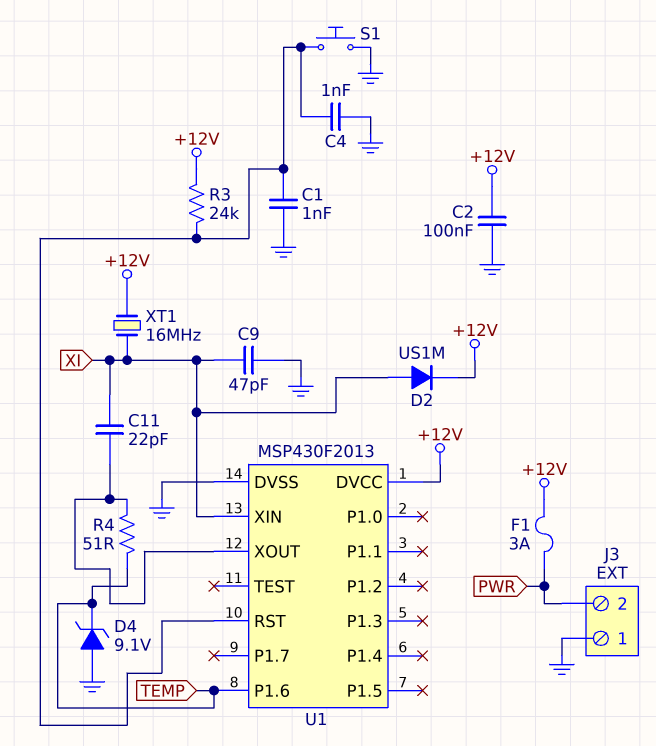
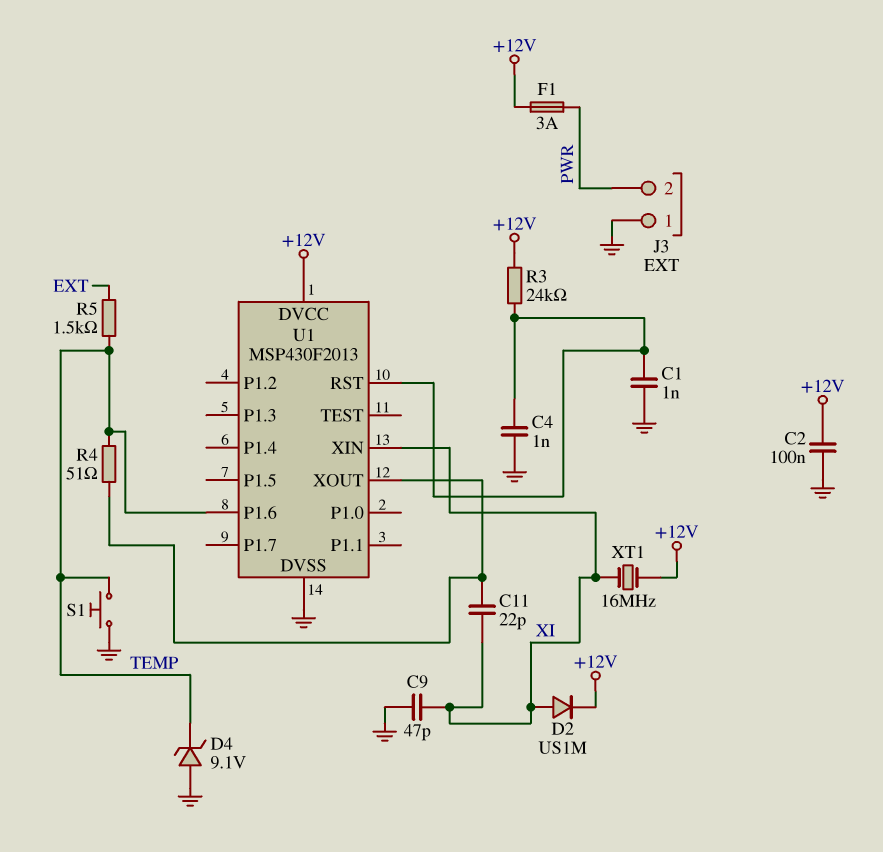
R5: none -> 1.5k (EXT, TEMP)
S1: button (GND, U1/RST) -> button (GND, TEMP)

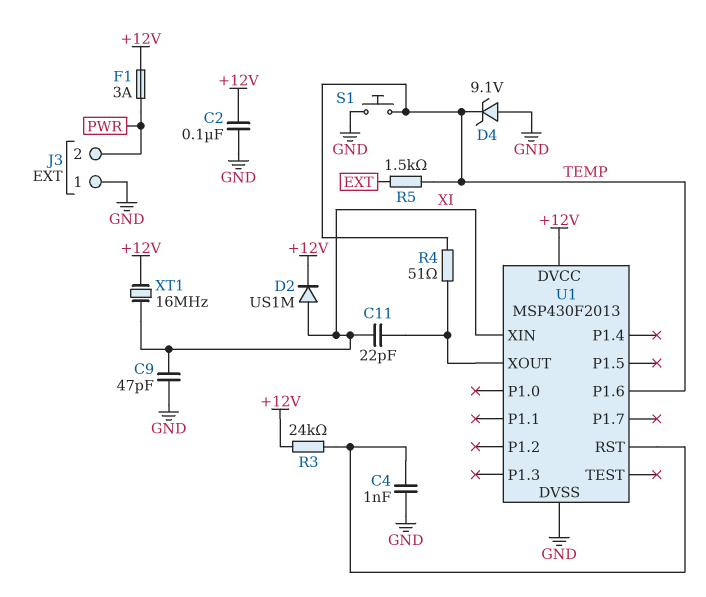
C1: 1nF (GND, U1/RST) -> none

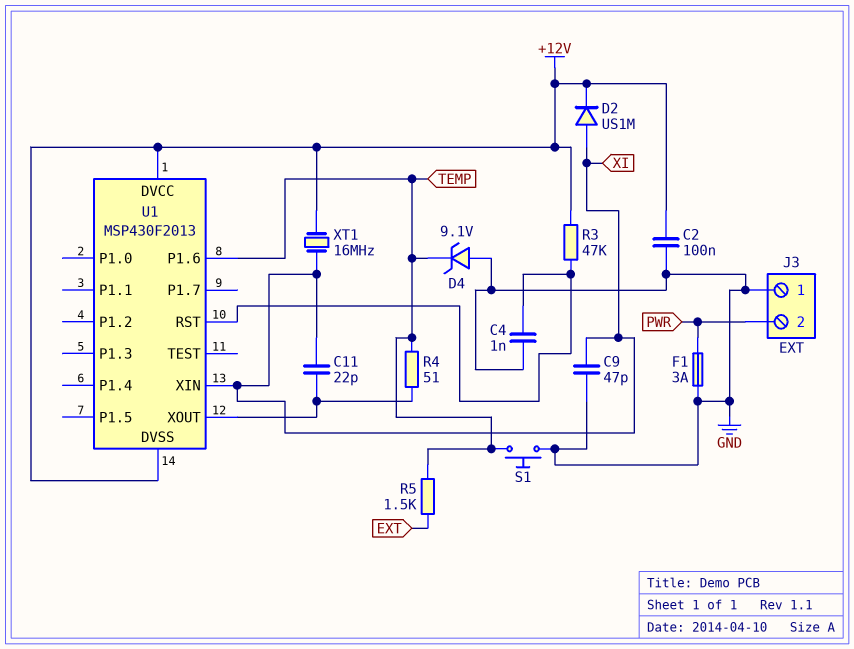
F1: 3A (+12V, PWR) -> 3A (GND, PWR)
R3: 24k (+12V, U1/RST) -> 47k (+12V, U1/RST)
U1 pin DVSS: GND -> +12V

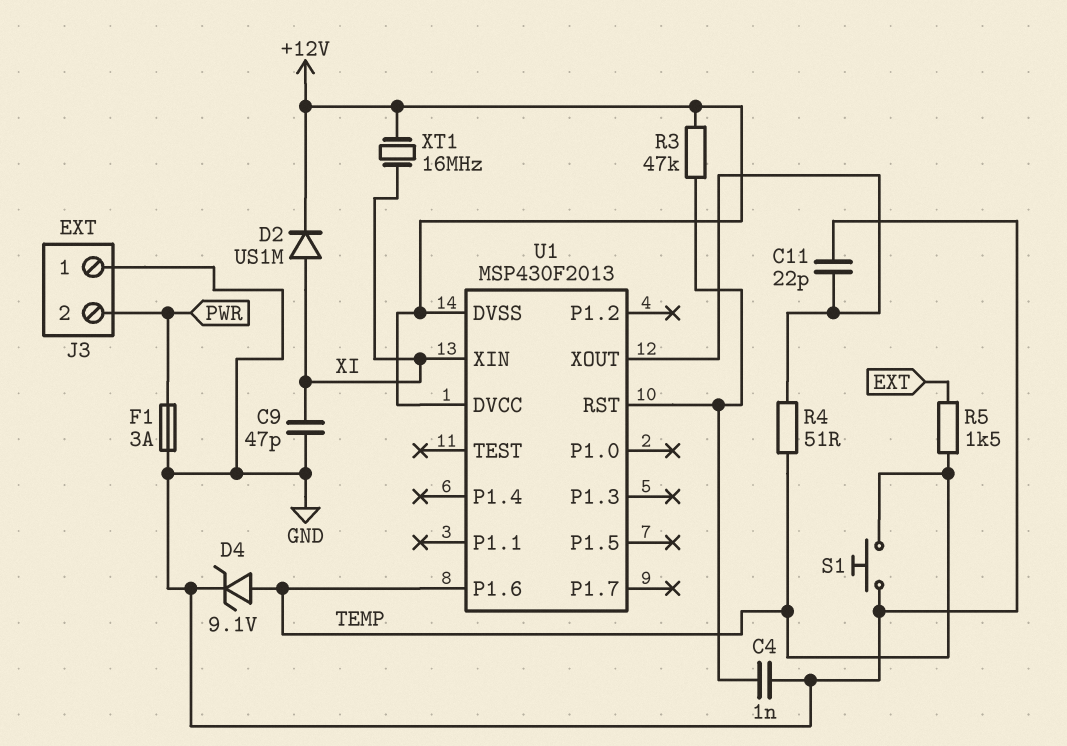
C2: 100nF (+12V, GND) -> none
C11: 22pF (U1/XOUT, XI) -> 22pF (GND, U1/XOUT)
D4: zener 9.1V (A GND, K TEMP) -> zener 9.1V (A TEMP, K GND)

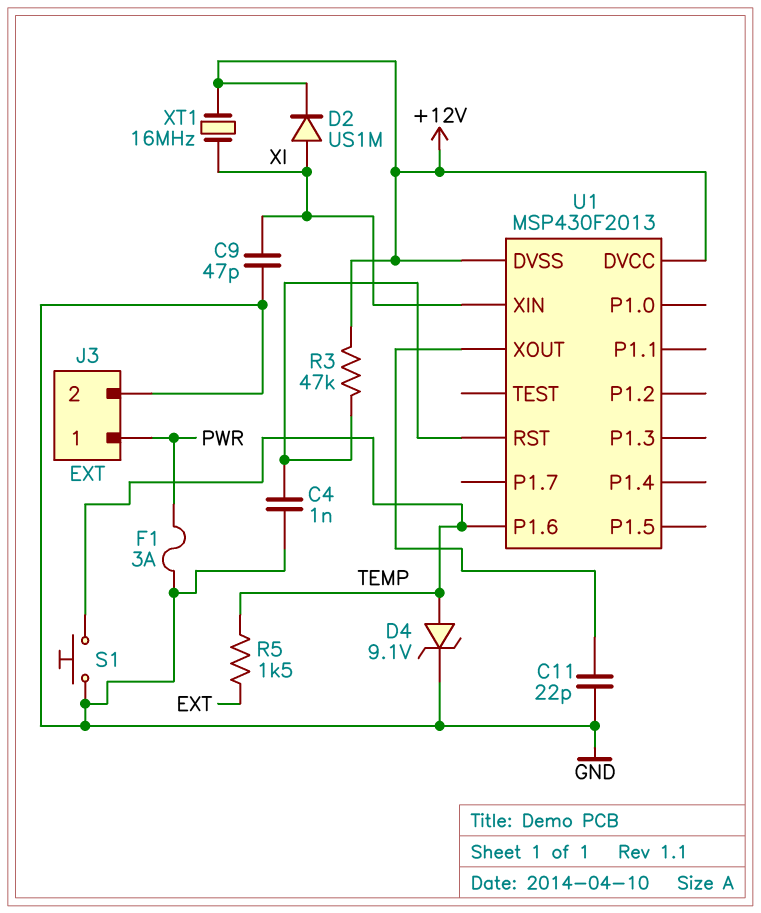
J3 pin 1: GND -> PWR
J3 pin 2: PWR -> GND
R4: 51 (TEMP, U1/XOUT) -> none

